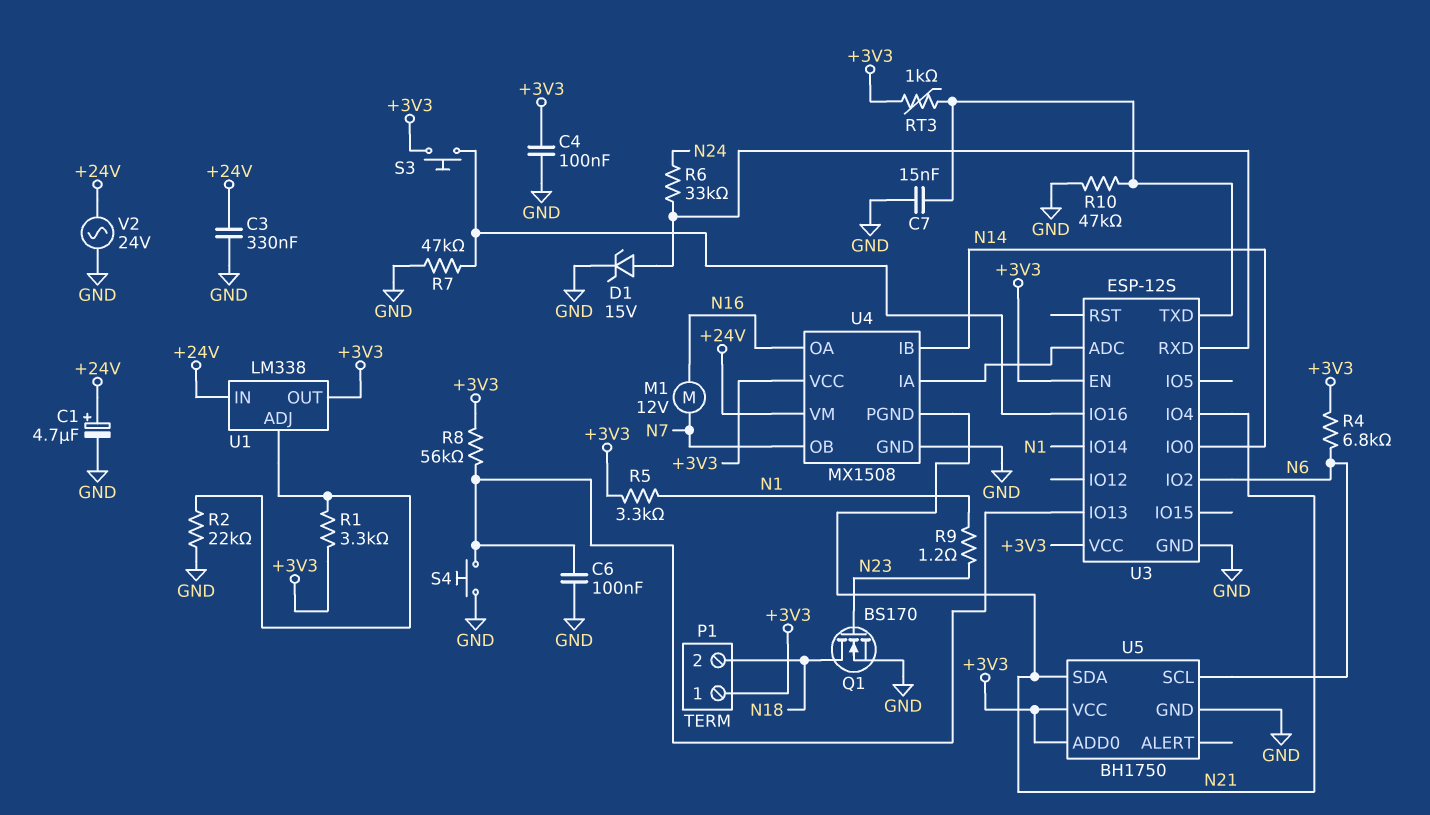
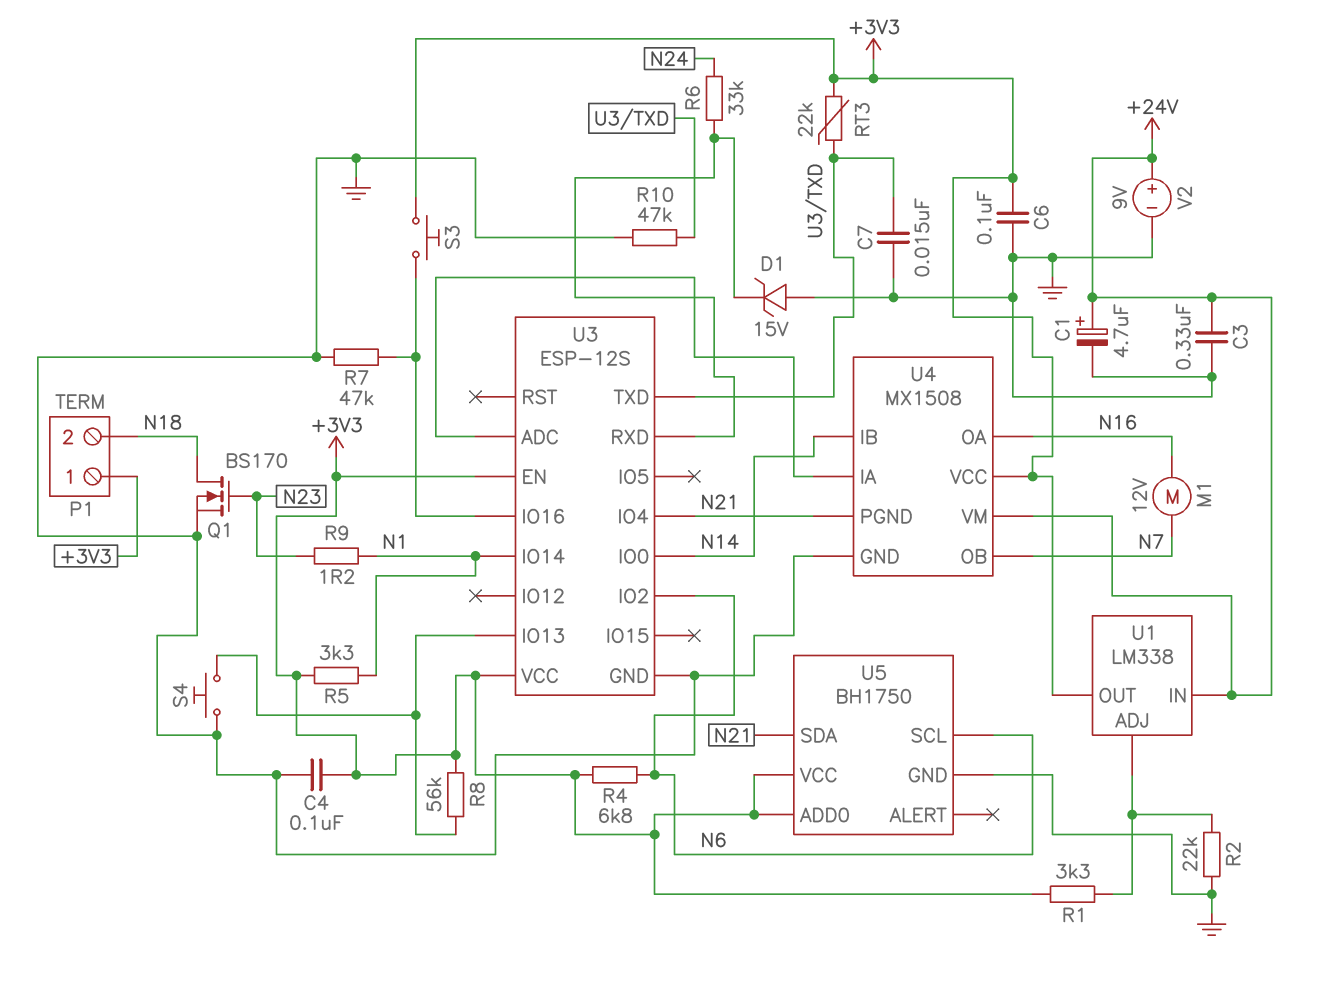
C6: 100nF (GND, U3/IO13) -> 100nF (+3V3, GND)
D1: zener 15V (A U3/RXD, K GND) -> zener 15V (A GND, K U3/RXD)
RT3: 1k (+3V3, U3/TXD) -> 22k (+3V3, U3/TXD)
V2: AC 24V (+24V, GND) -> 9V (plus +24V, minus GND)

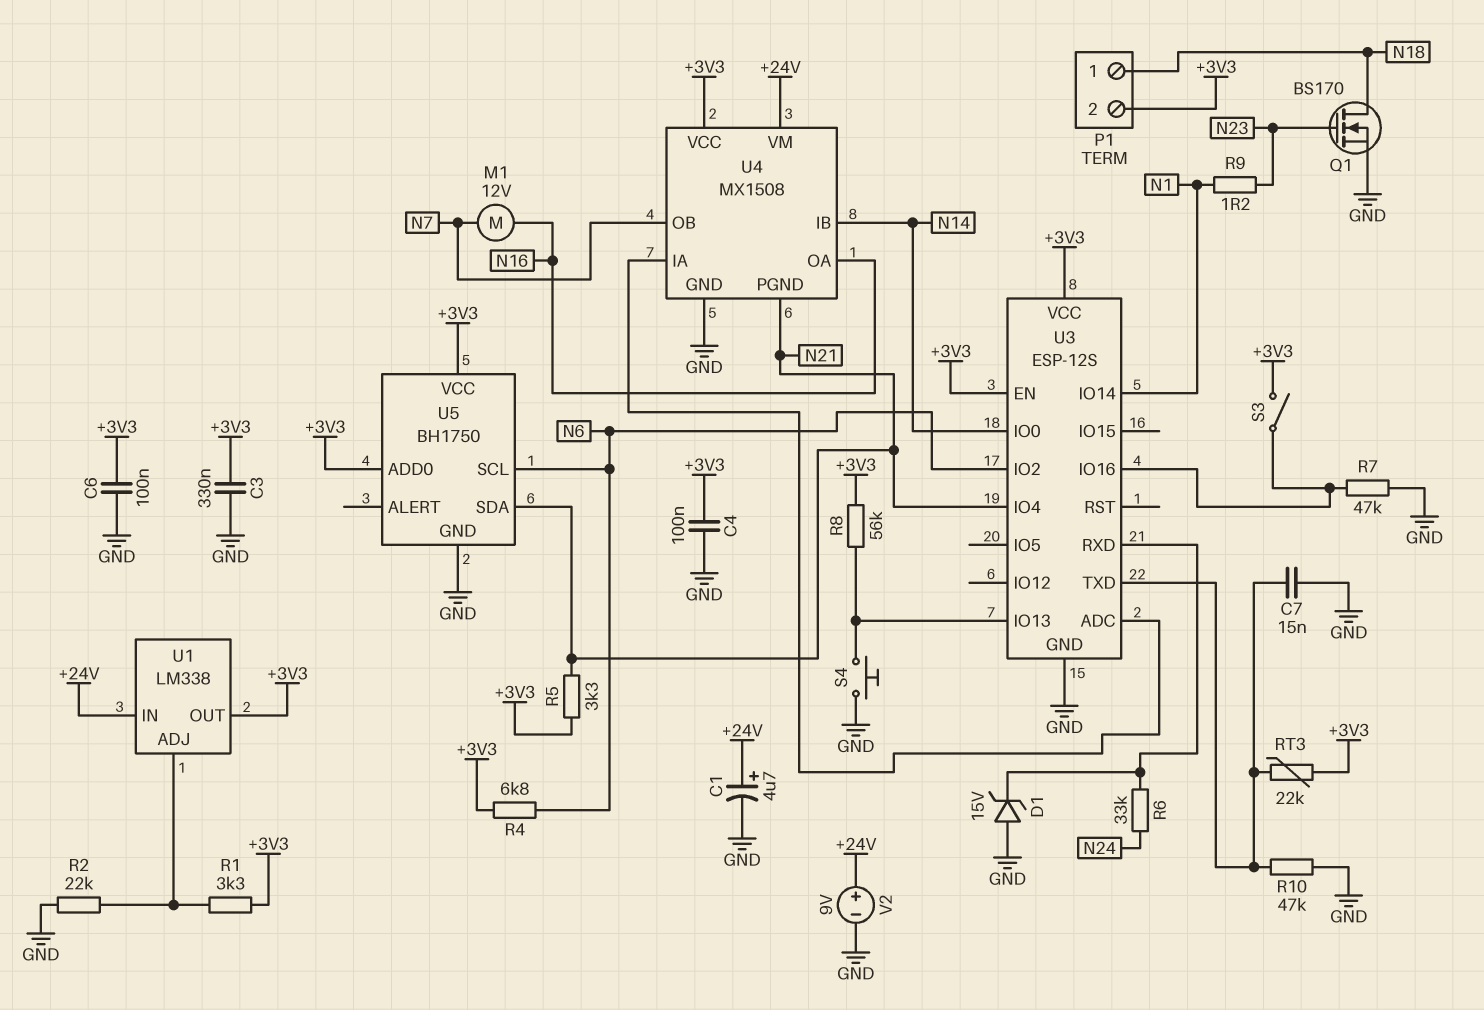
C3: 330nF (+24V, GND) -> 330nF (+3V3, GND)
P1 pin 1: +3V3 -> N18
P1 pin 2: N18 -> +3V3
R5: 3.3k (+3V3, N1) -> 3.3k (+3V3, N21)
S3: button (+3V3, U3/IO16) -> switch (+3V3, U3/IO16)

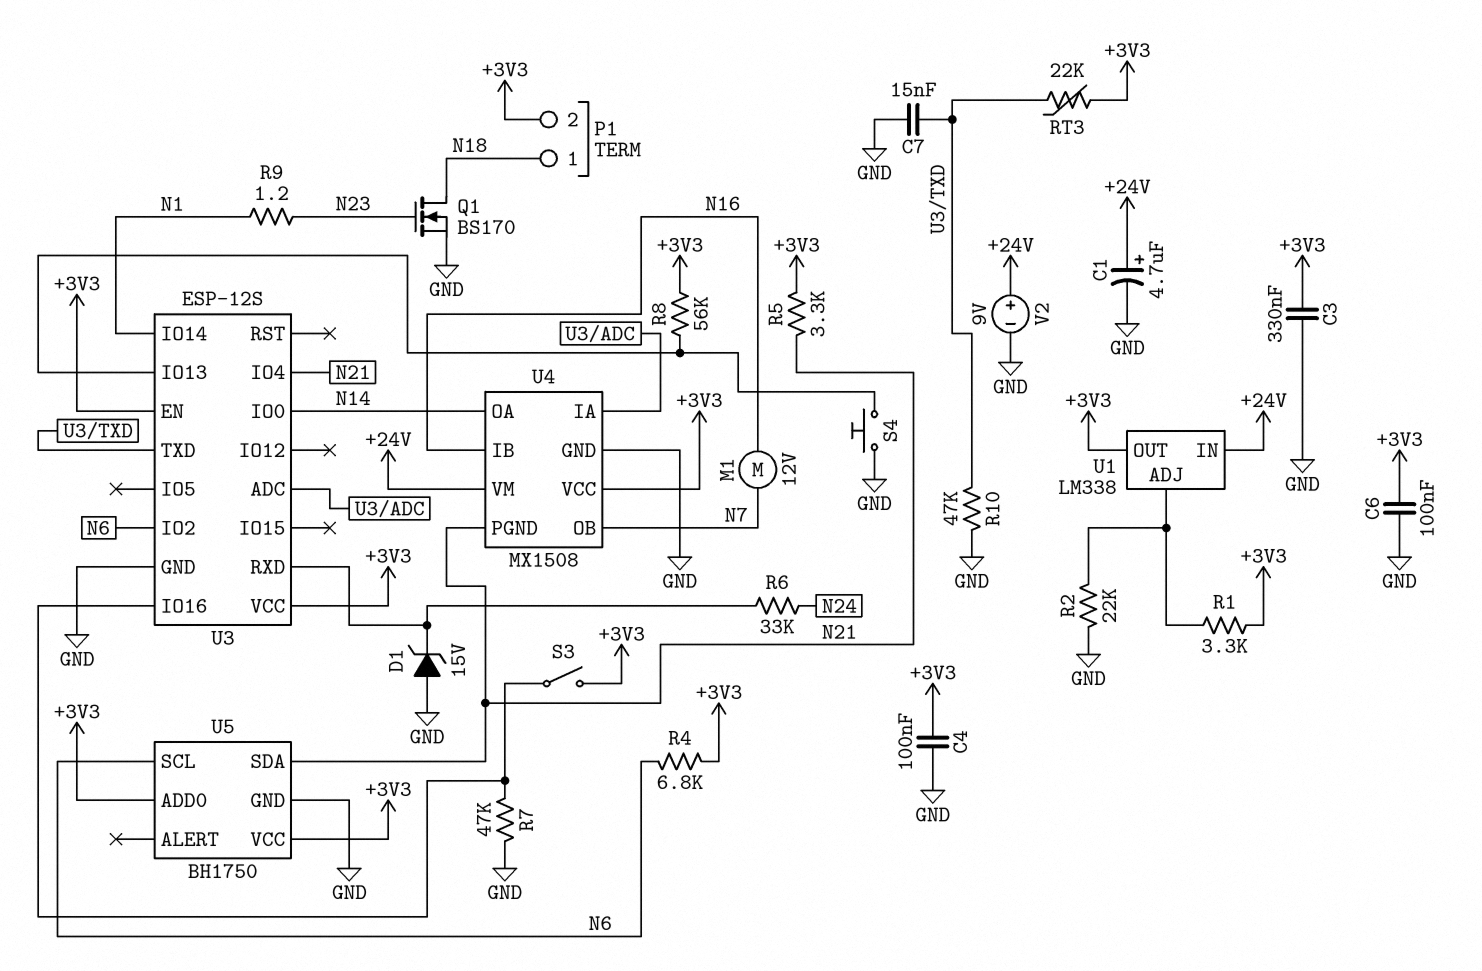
U4 pin IB: N14 -> N16
U4 pin OA: N16 -> N14

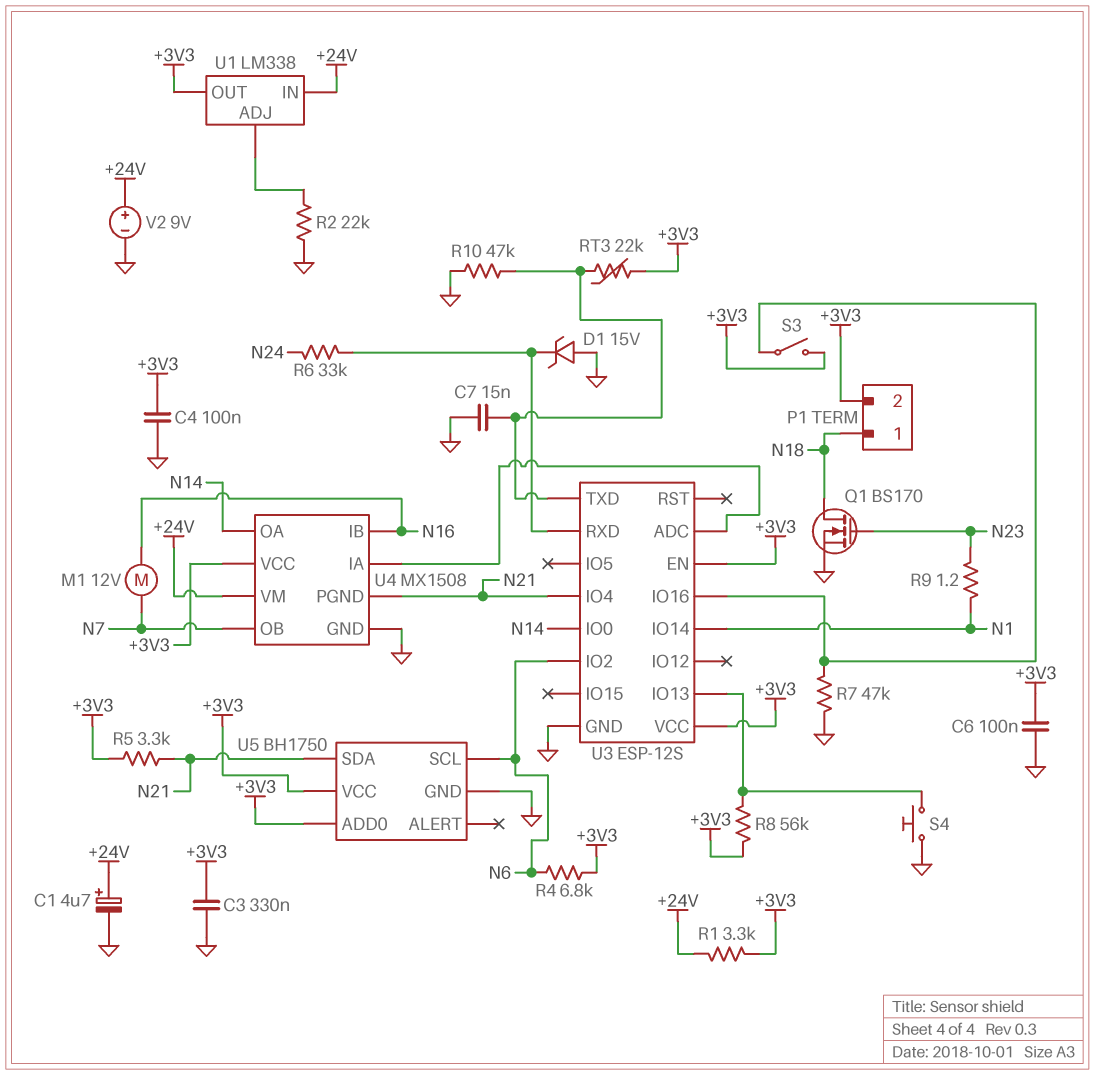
R1: 3.3k (+3V3, U1/ADJ) -> 3.3k (+3V3, +24V)

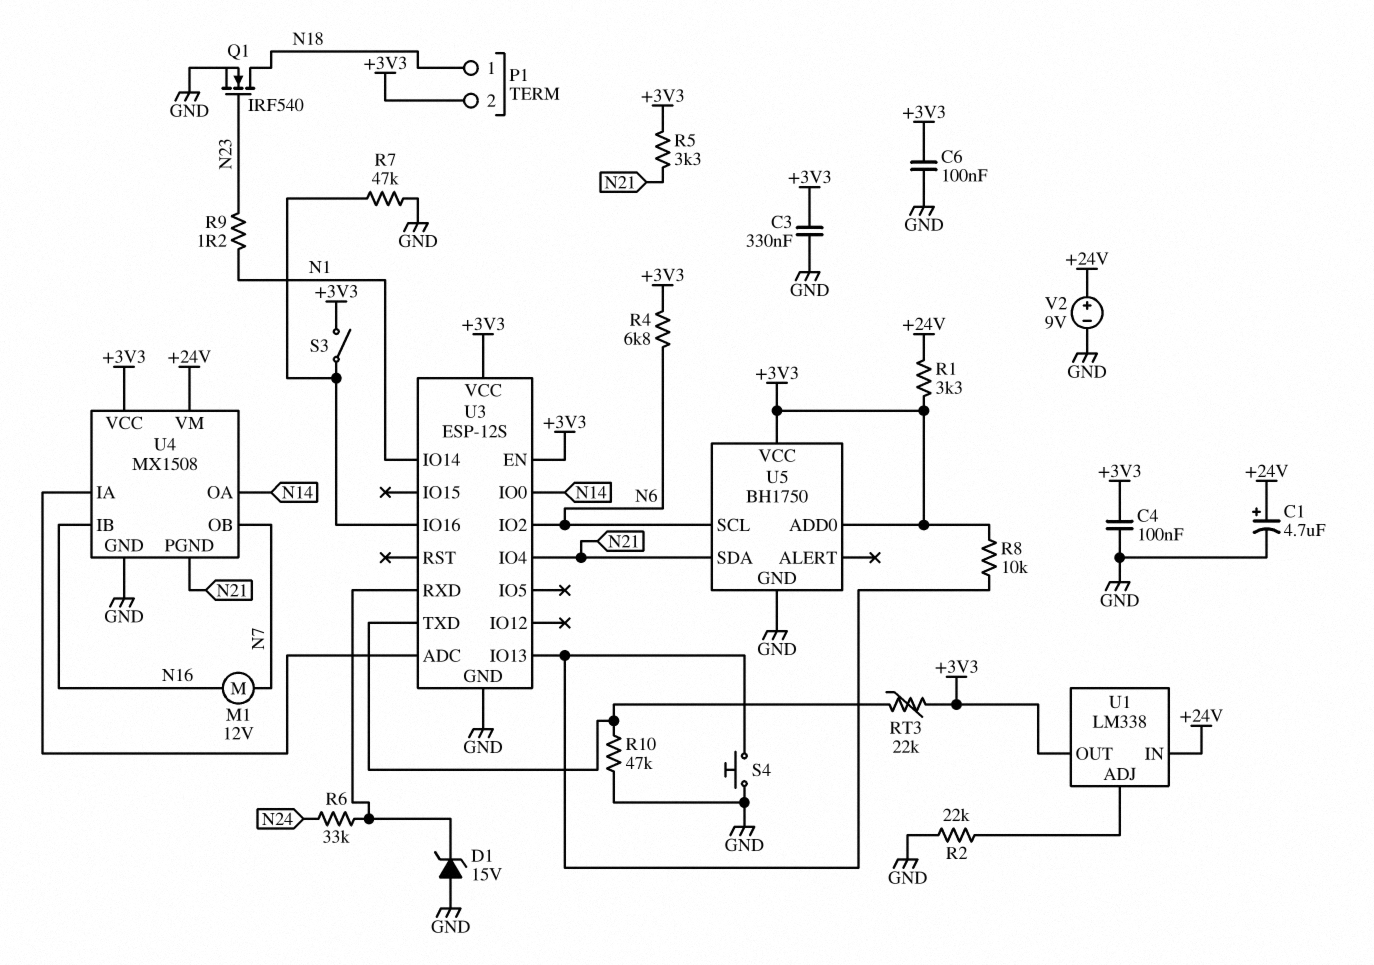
C7: 15nF (GND, U3/TXD) -> none
Q1: NMOS BS170 (G N23, D N18, S GND) -> NMOS IRF540 (G N23, D N18, S GND)
R8: 56k (+3V3, U3/IO13) -> 10k (+3V3, U3/IO13)

